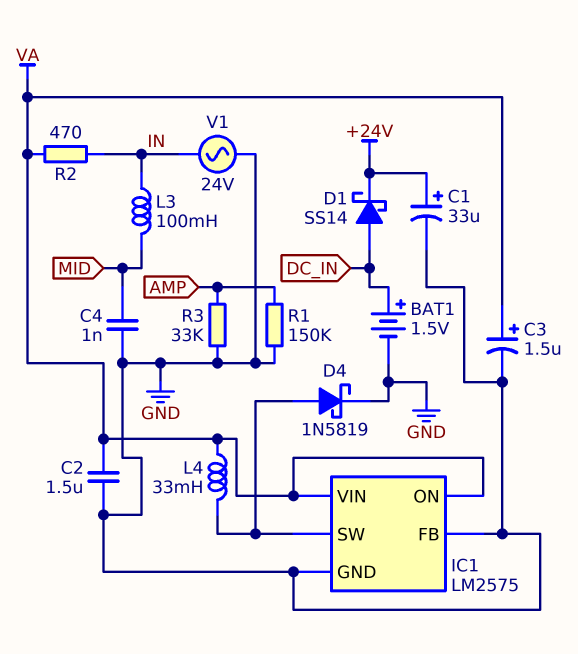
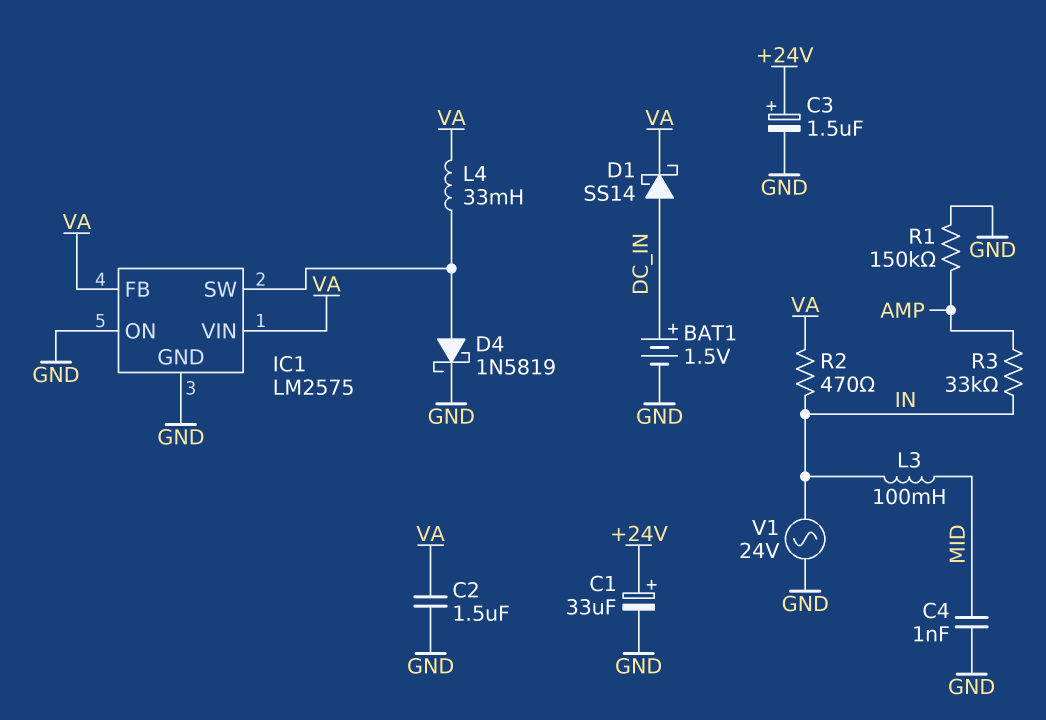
C3: 1.5uF (plus VA, minus GND) -> 1.5uF (plus +24V, minus GND)
D1: schottky SS14 (A DC_IN, K +24V) -> schottky SS14 (A DC_IN, K VA)
IC1 pin FB: GND -> VA
IC1 pin ON: VA -> GND
R3: 33k (AMP, GND) -> 33k (AMP, IN)

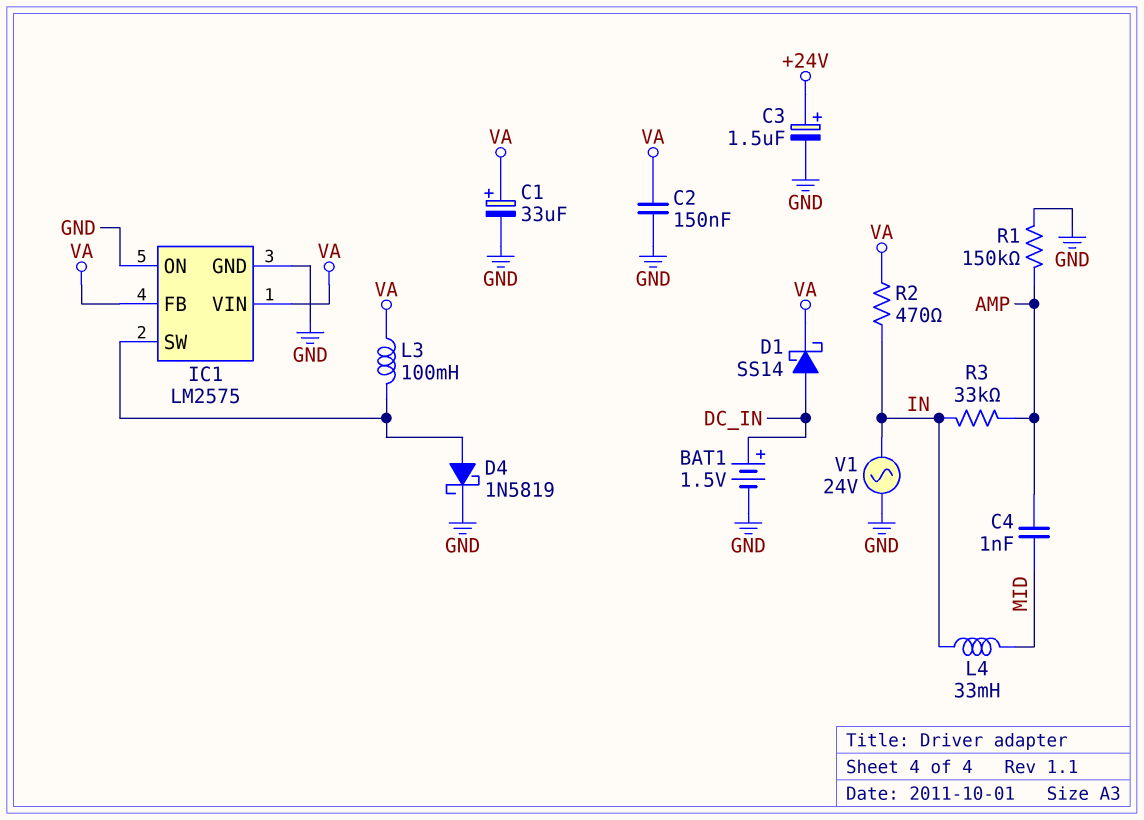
C1: 33uF (plus +24V, minus GND) -> 33uF (plus VA, minus GND)
C2: 1.5uF (GND, VA) -> 150nF (GND, VA)
C4: 1nF (GND, MID) -> 1nF (AMP, MID)
L3: 100mH (IN, MID) -> 100mH (IC1/SW, VA)
L4: 33mH (IC1/SW, VA) -> 33mH (IN, MID)

